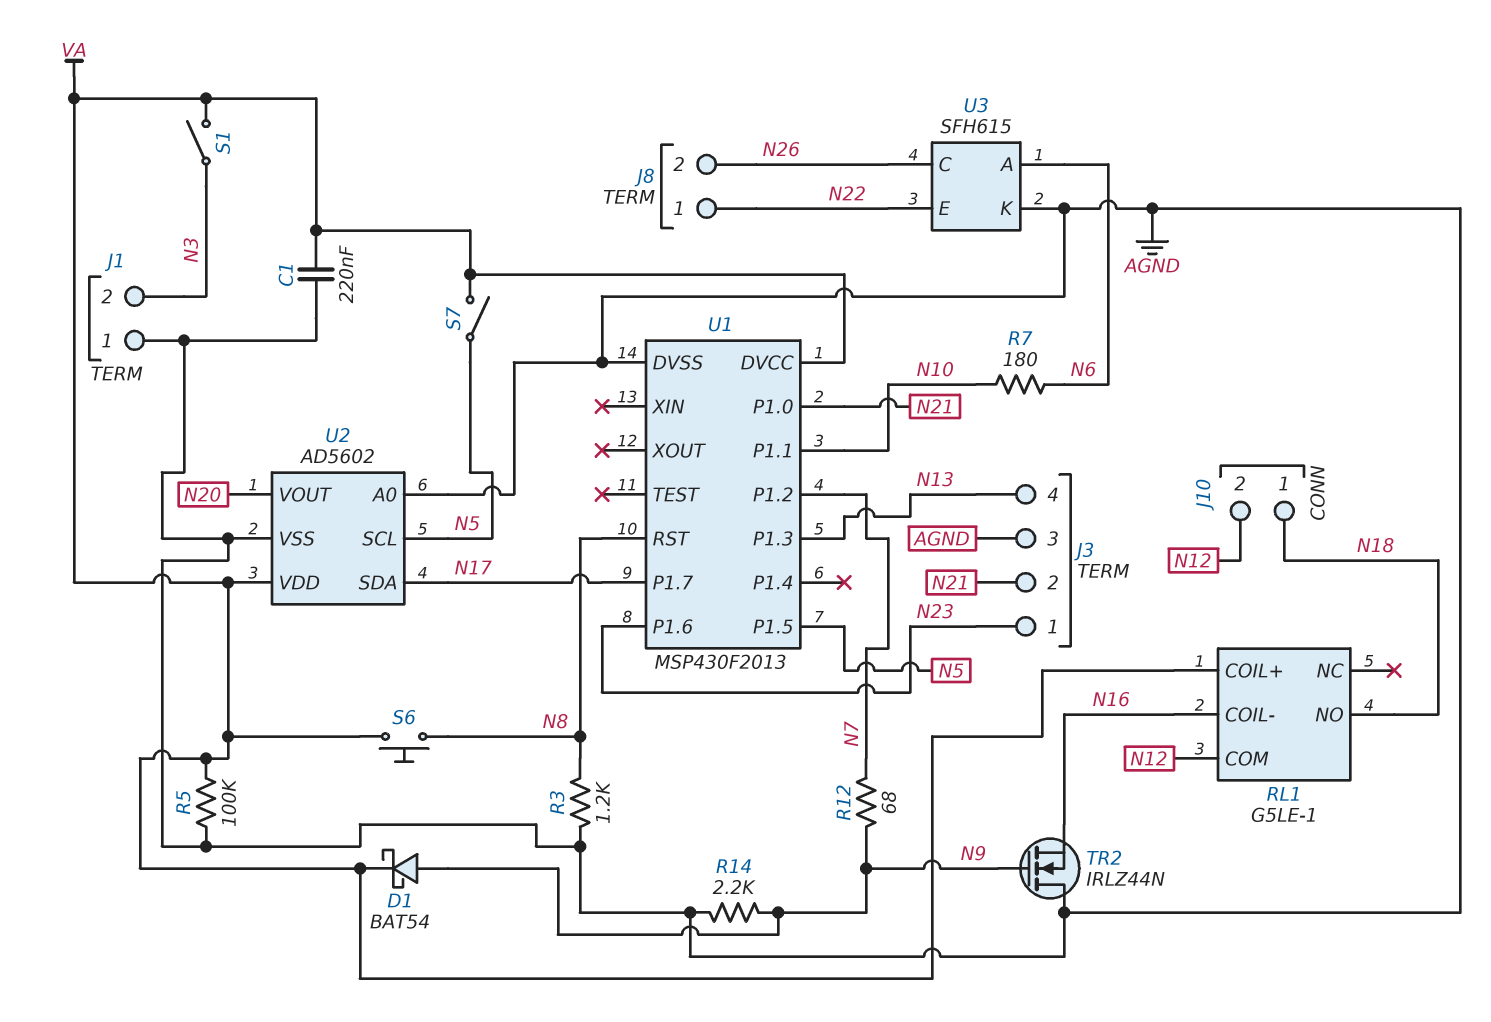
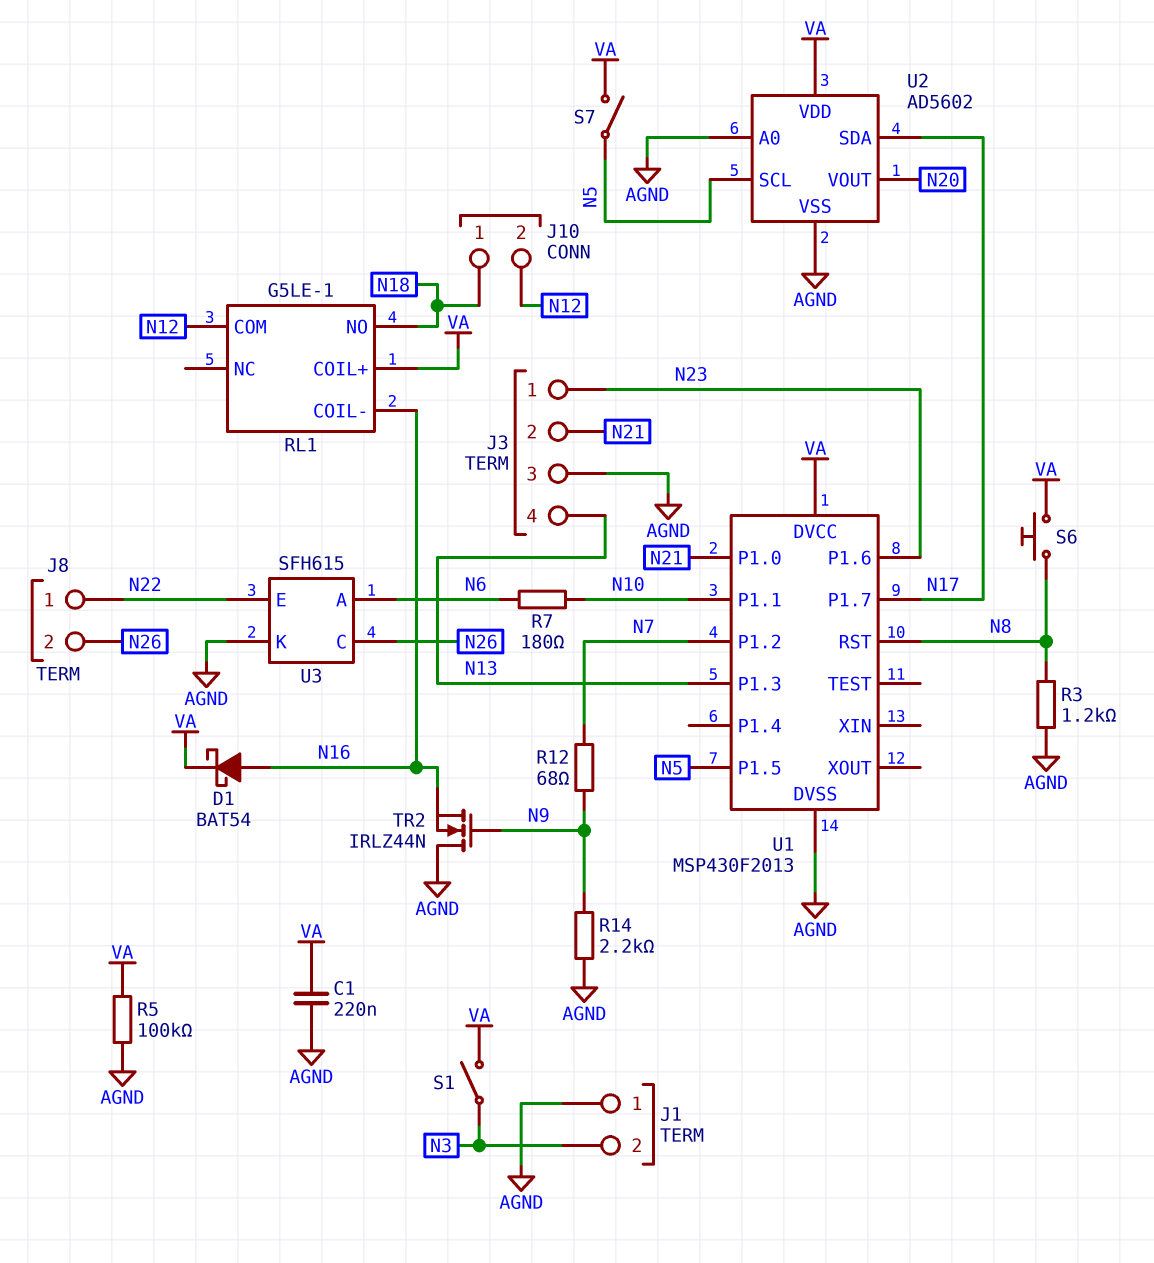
D1: schottky BAT54 (A N9, K VA) -> schottky BAT54 (A N16, K VA)

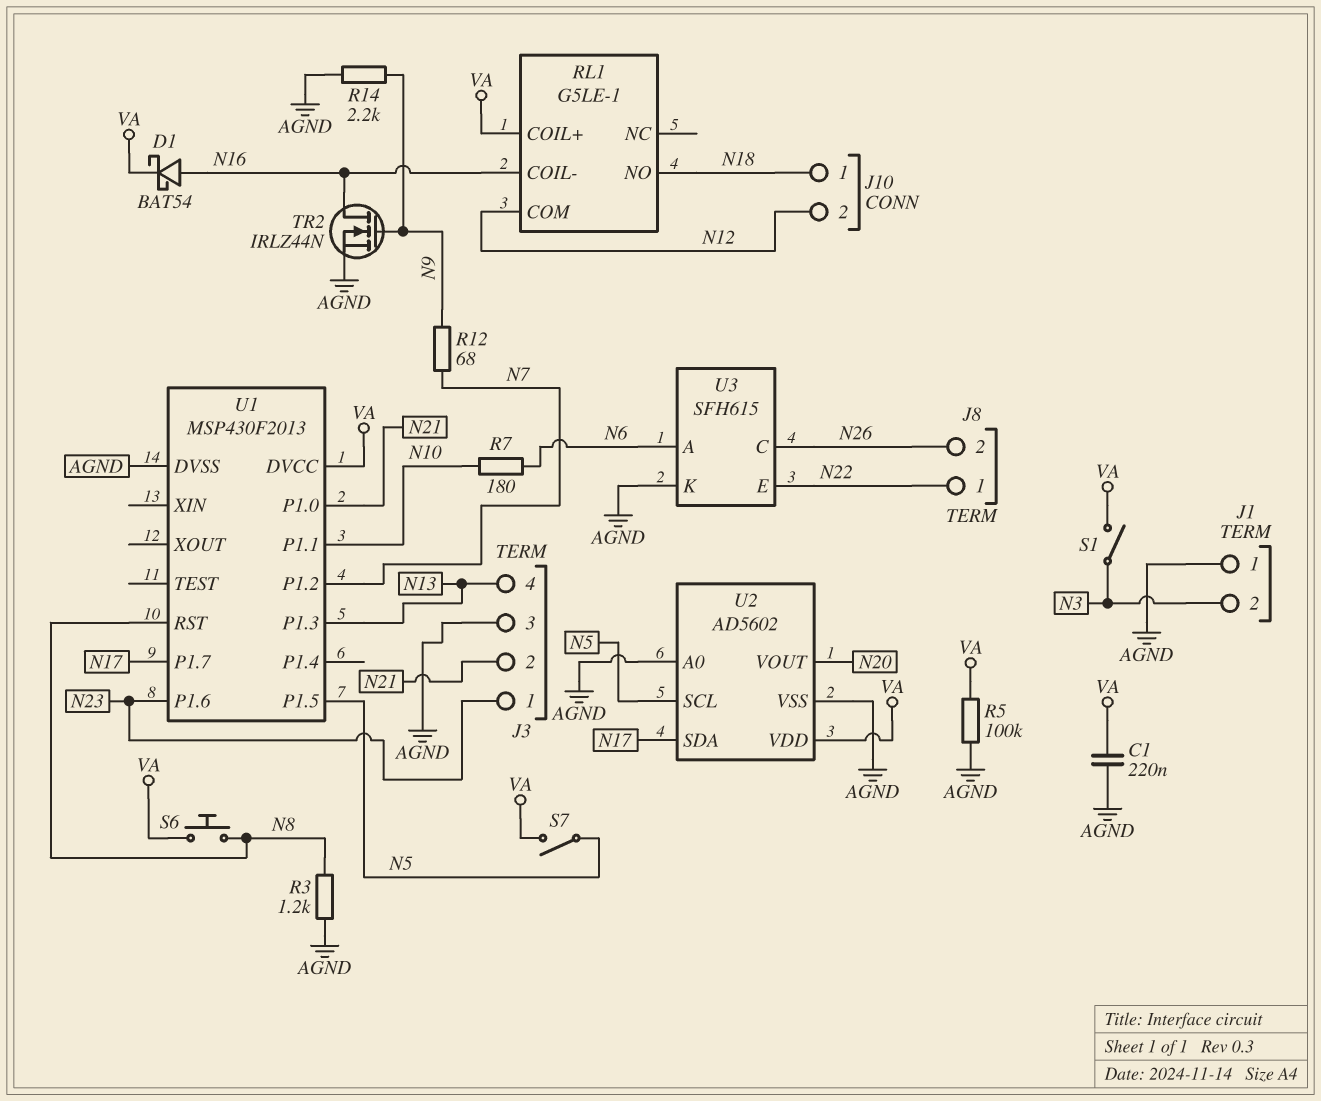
TR2: NMOS IRLZ44N (G N9, D AGND, S N16) -> NMOS IRLZ44N (G N9, D N16, S AGND)

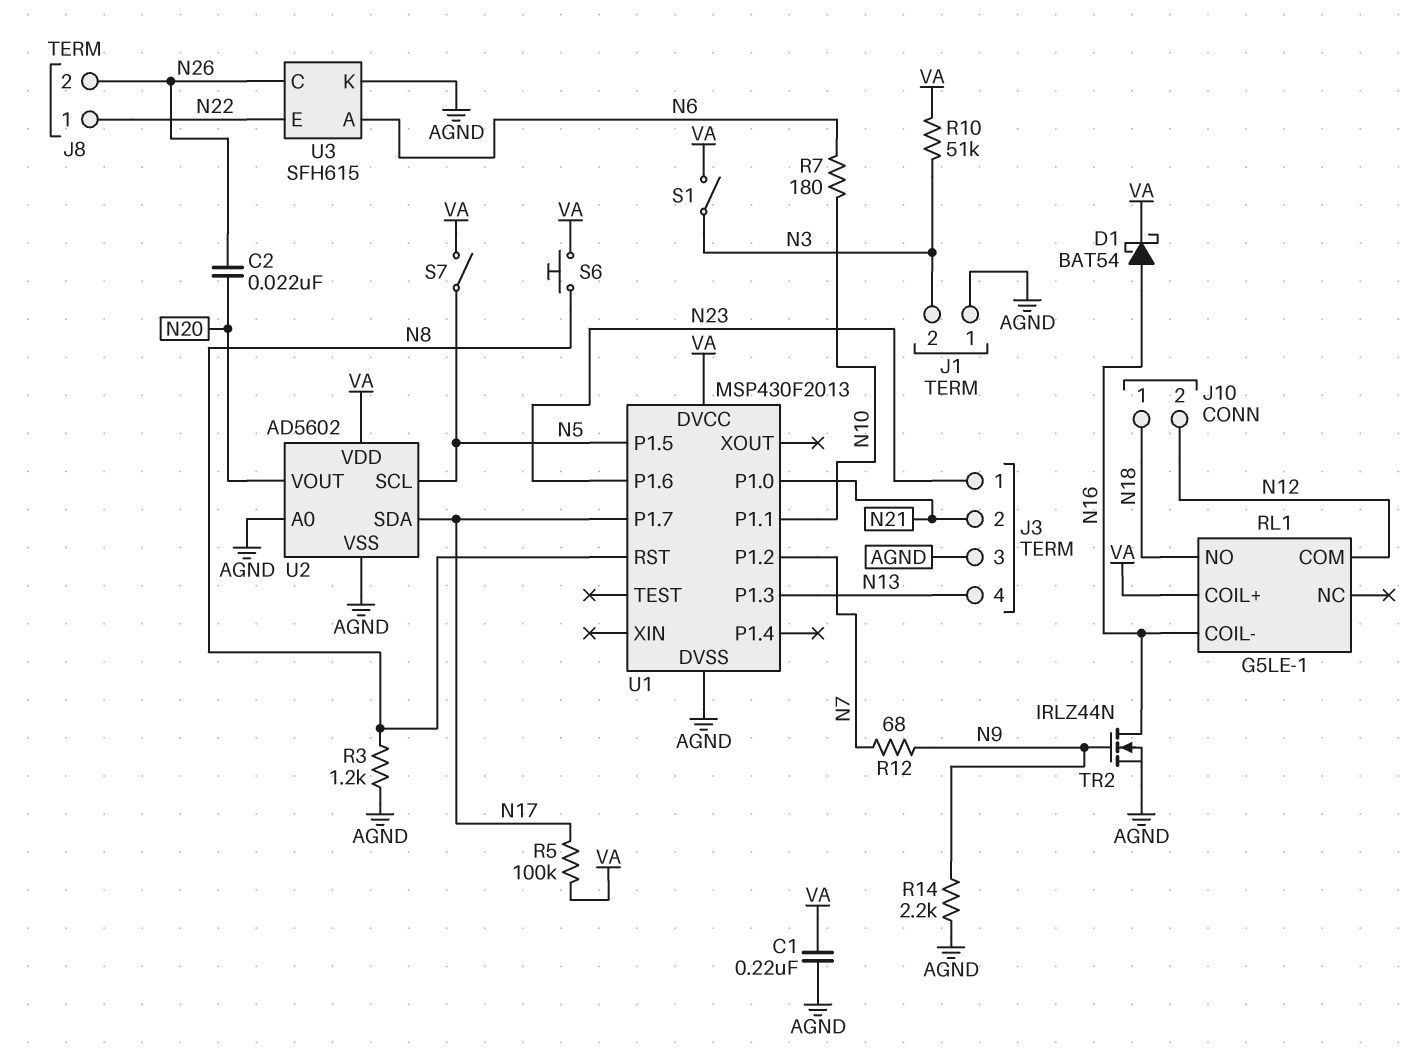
C2: none -> 22nF (N20, N26)
R5: 100k (AGND, VA) -> 100k (N17, VA)
R10: none -> 51k (N3, VA)

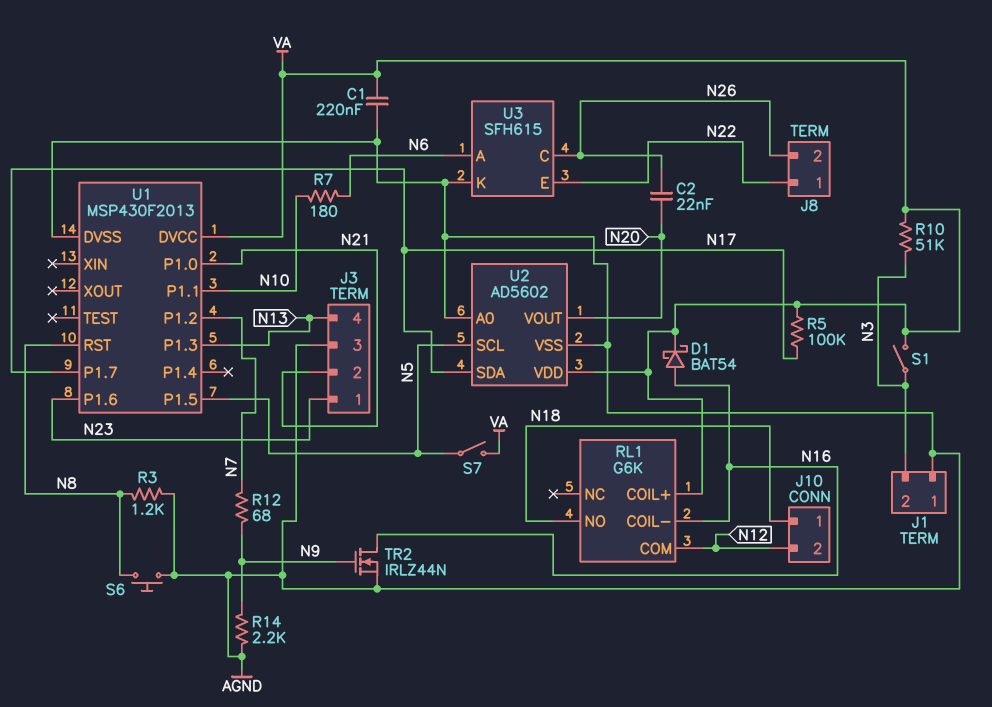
RL1: G5LE-1 -> G6K
S6: button (N8, VA) -> button (AGND, N8)

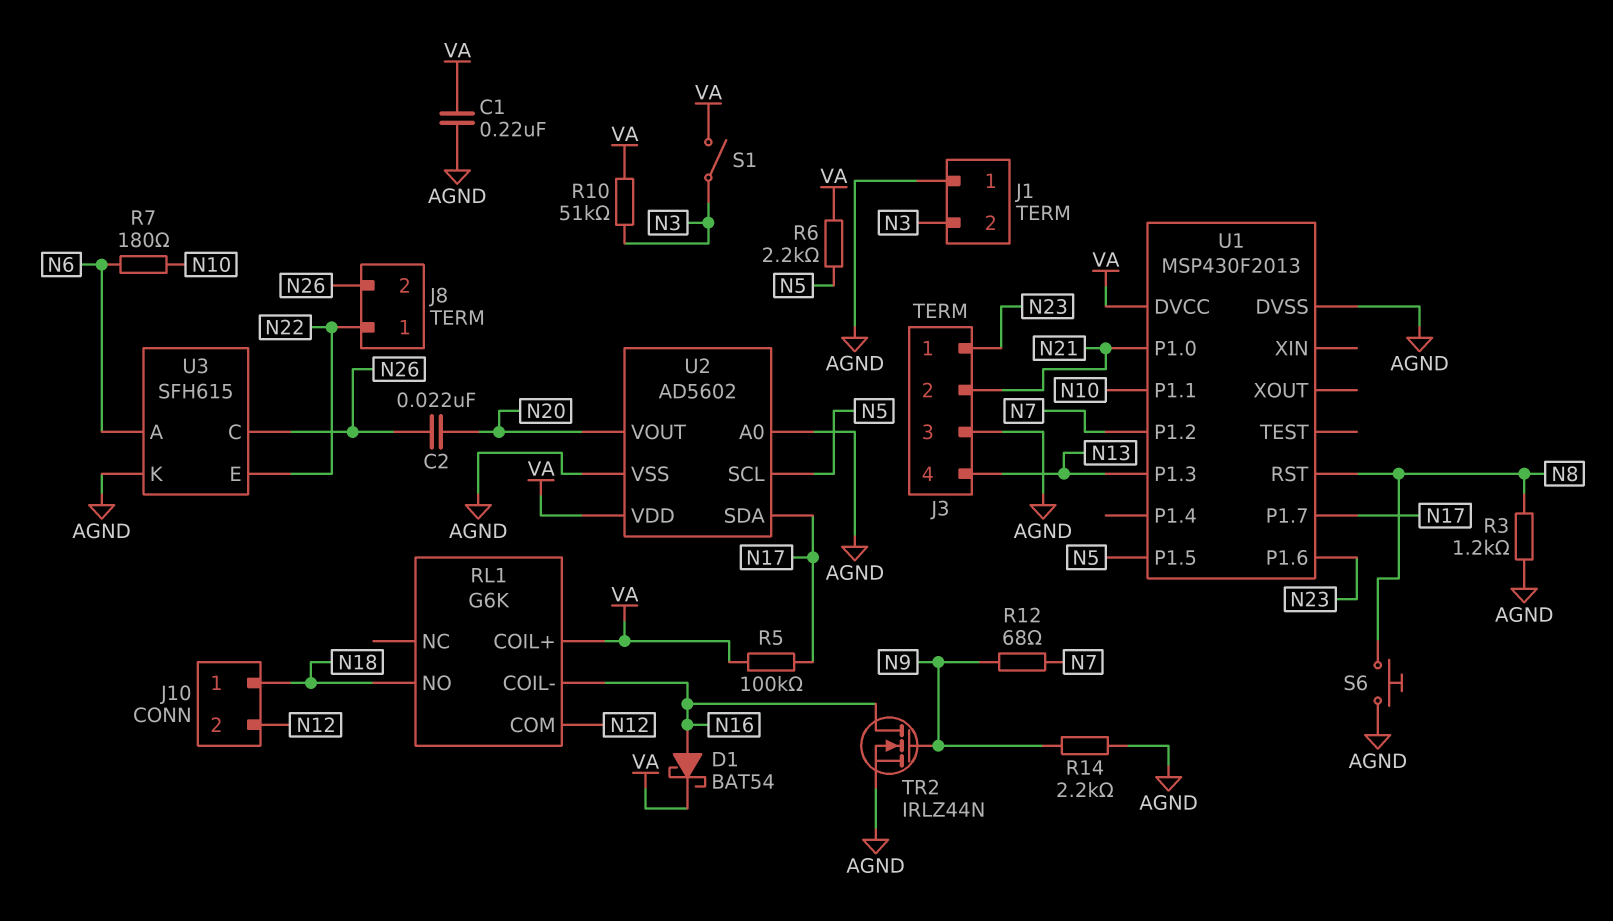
R6: none -> 2.2k (N5, VA)
S7: switch (N5, VA) -> none

